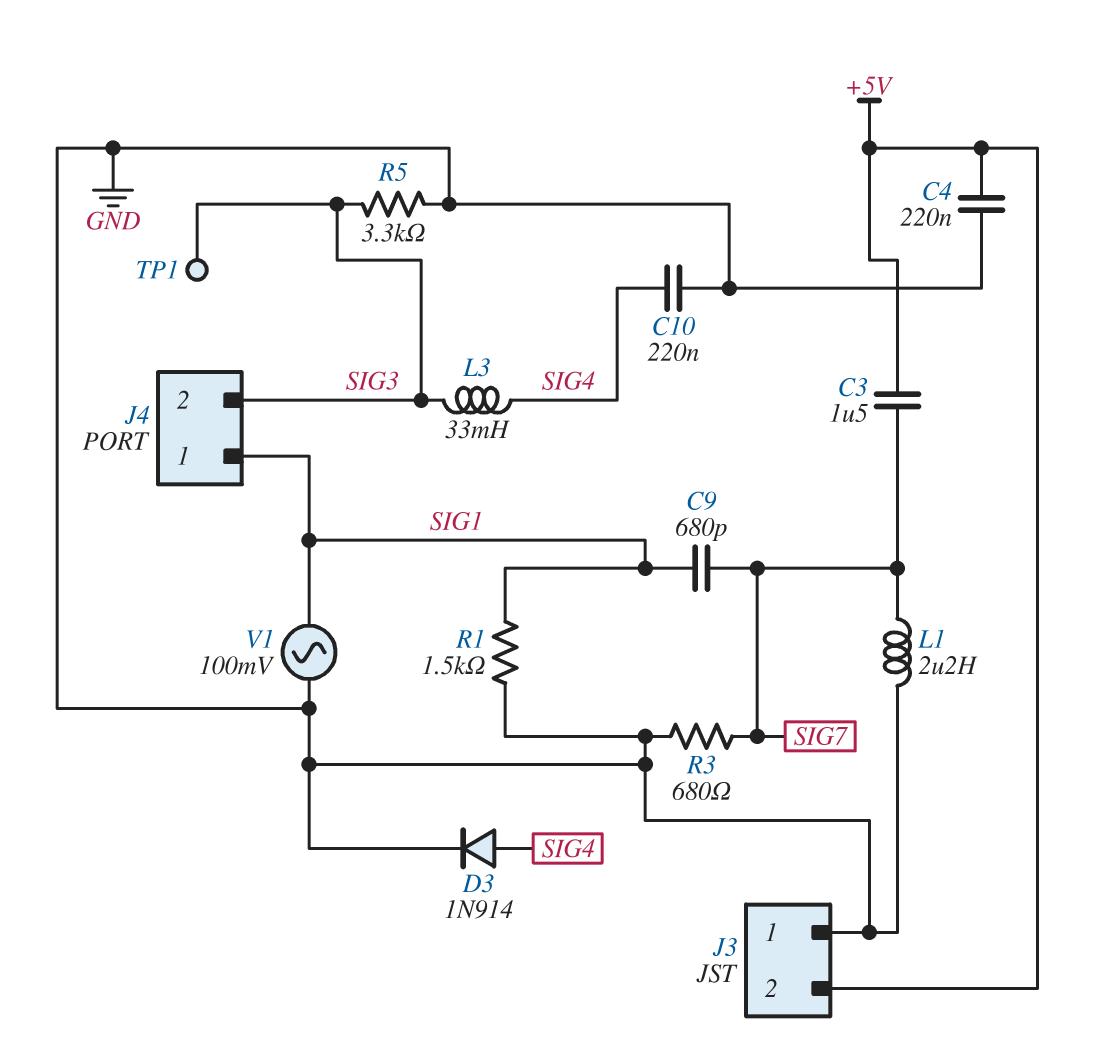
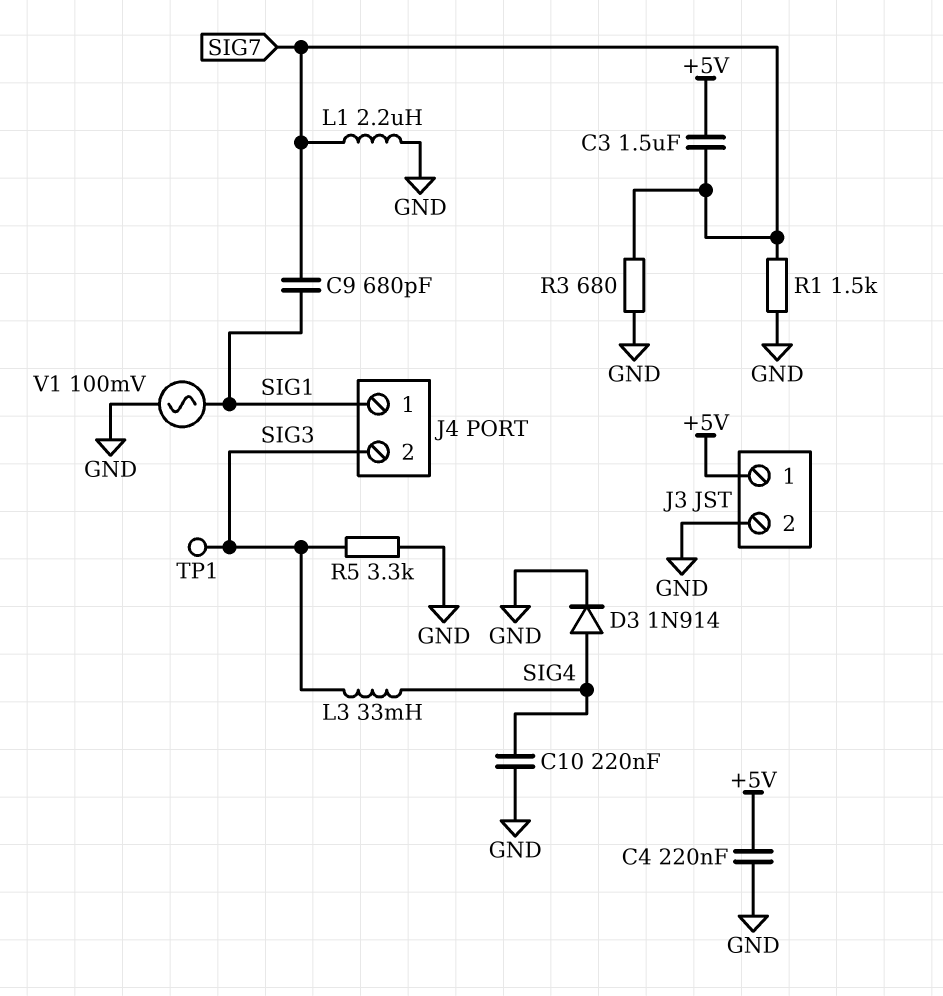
J3 pin 1: GND -> +5V
J3 pin 2: +5V -> GND
R1: 1.5k (GND, SIG1) -> 1.5k (GND, SIG7)

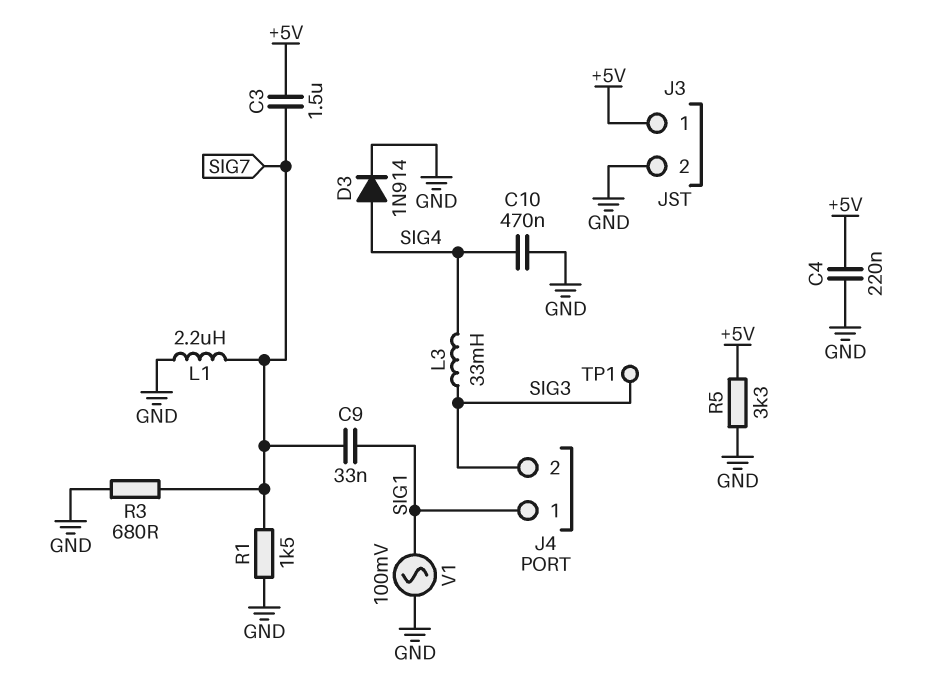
C9: 680pF (SIG1, SIG7) -> 33nF (SIG1, SIG7)
C10: 220nF (GND, SIG4) -> 470nF (GND, SIG4)
R5: 3.3k (GND, SIG3) -> 3.3k (+5V, GND)

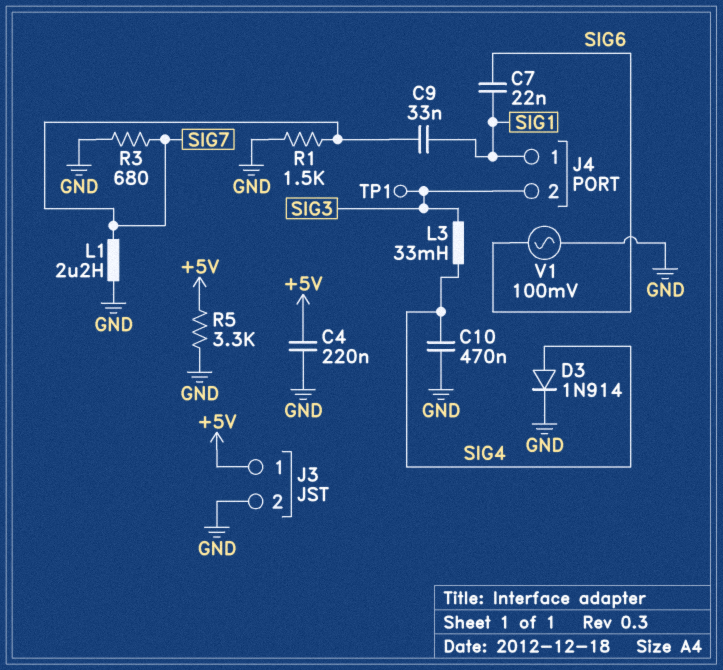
C3: 1.5uF (+5V, SIG7) -> none
C7: none -> 22nF (SIG1, SIG6)
V1: AC 100mV (GND, SIG1) -> AC 100mV (GND, SIG6)

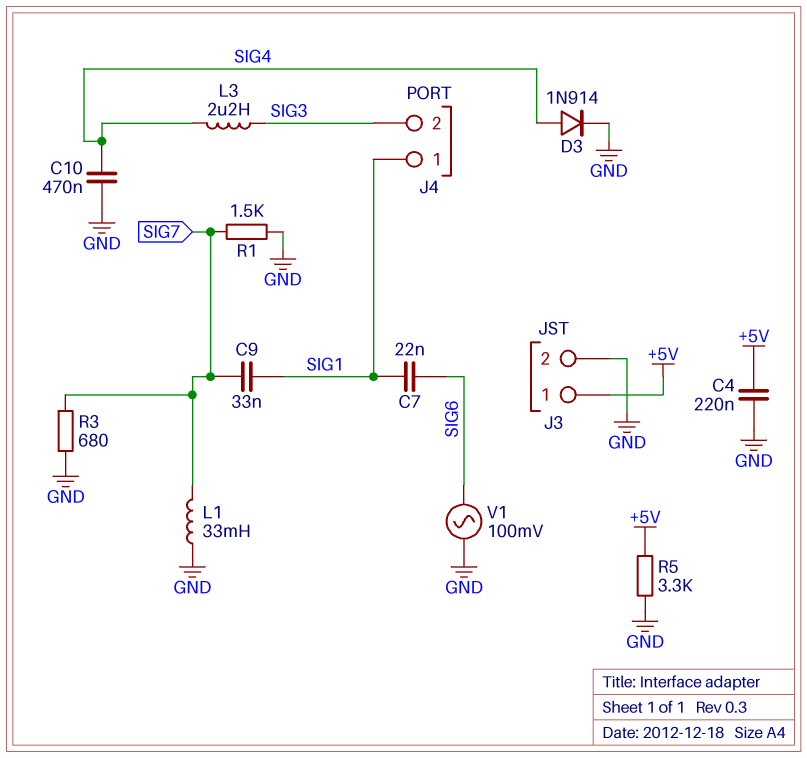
L1: 2.2uH (GND, SIG7) -> 33mH (GND, SIG7)
L3: 33mH (SIG3, SIG4) -> 2.2uH (SIG3, SIG4)
TP1: test point (SIG3) -> none

